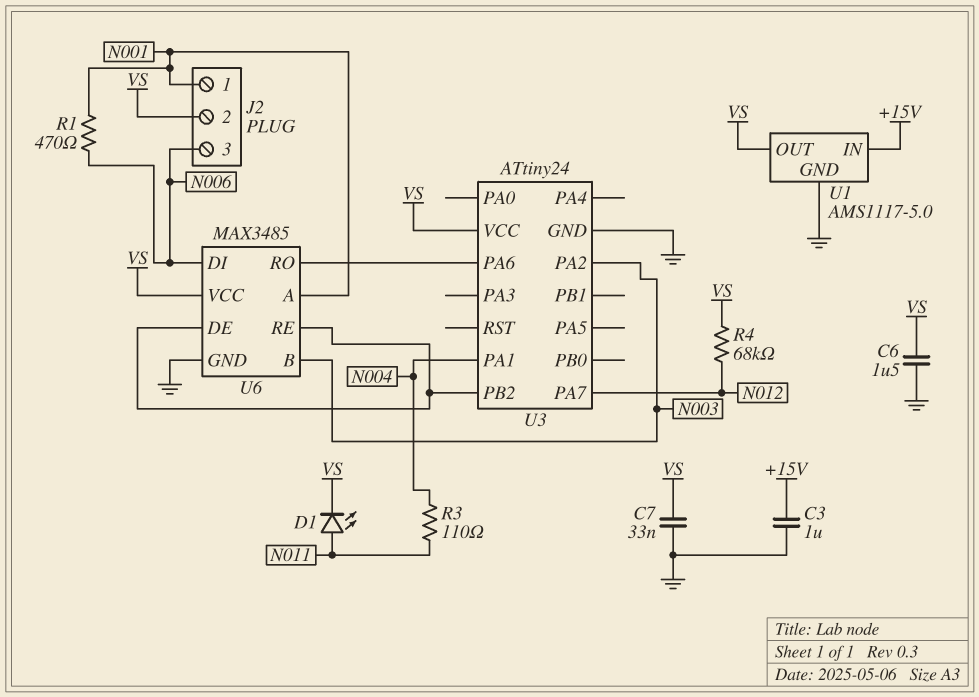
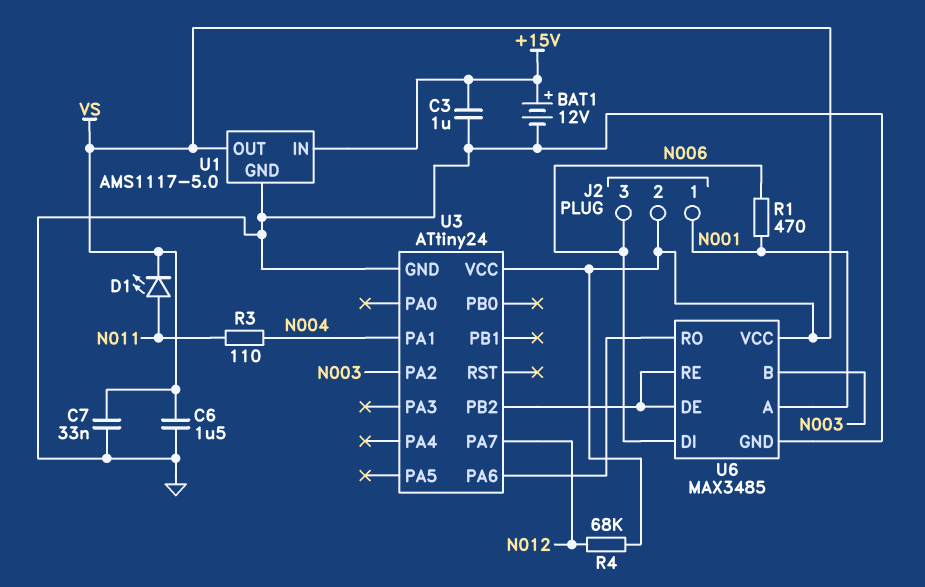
BAT1: none -> 12V (plus +15V, minus GND)

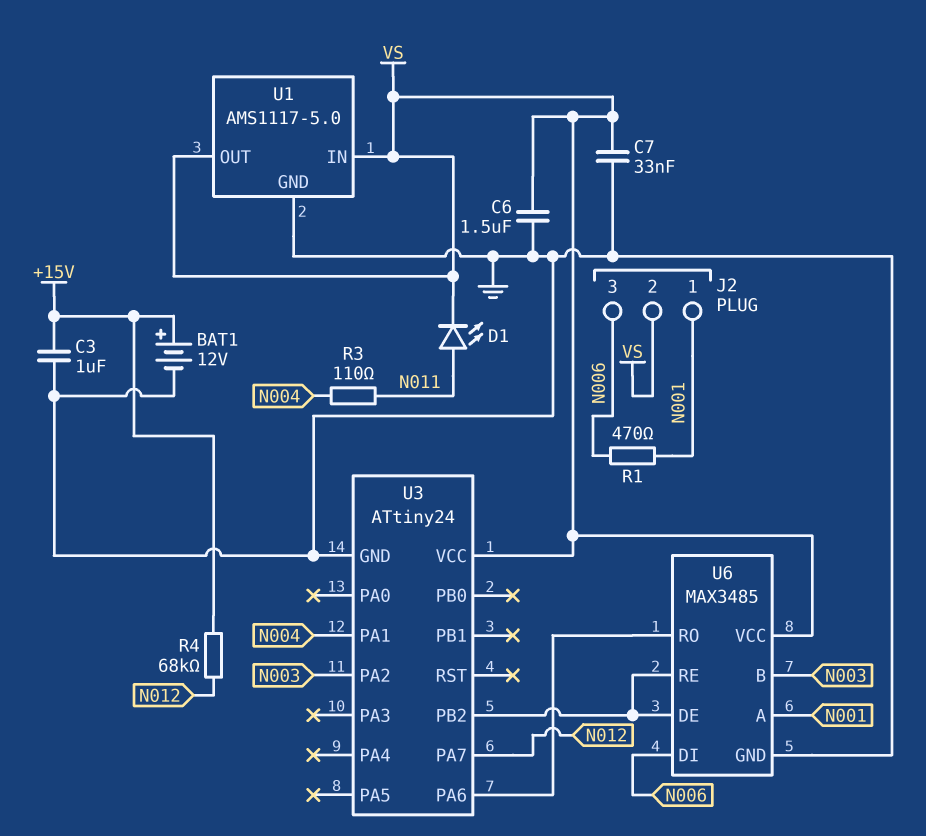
R4: 68k (N012, VS) -> 68k (+15V, N012)
U1 pin IN: +15V -> VS

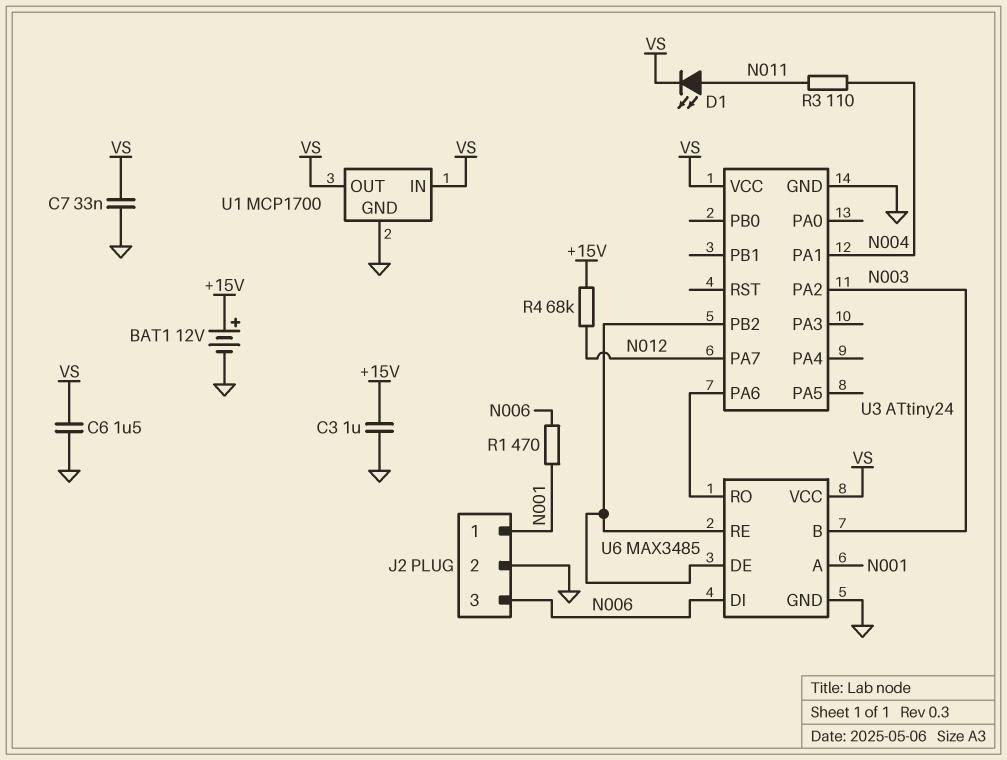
J2 pin 2: VS -> GND
U1: AMS1117-5.0 -> MCP1700

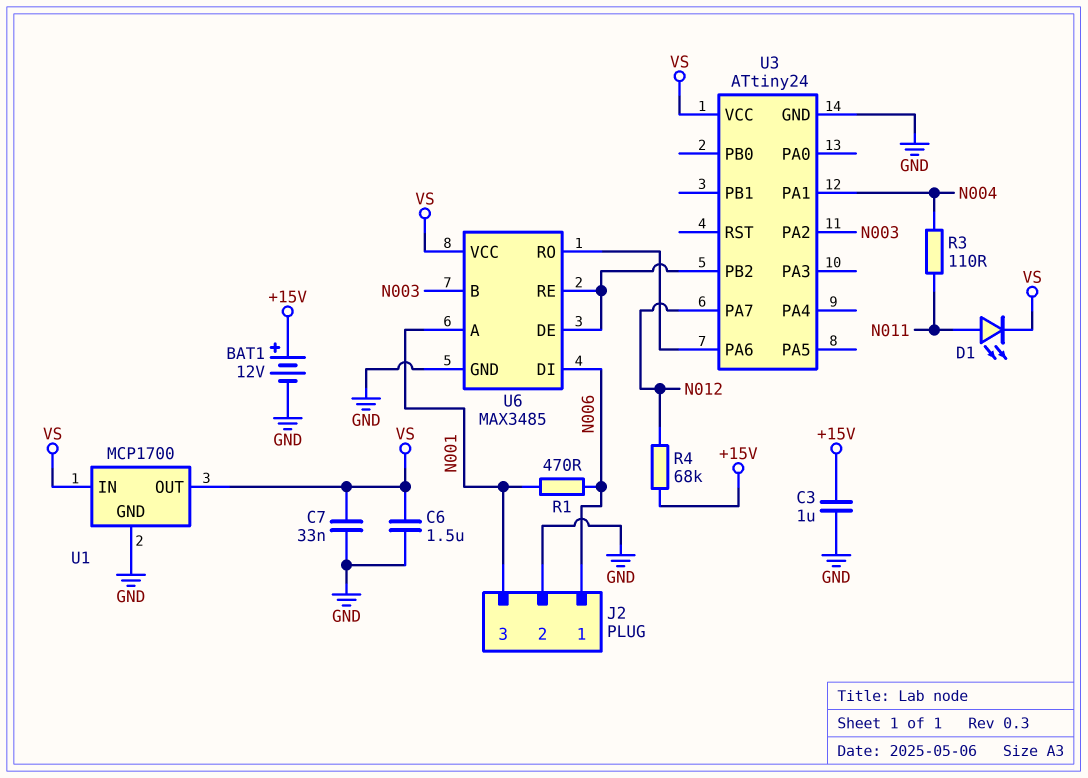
J2 pin 1: N001 -> N006
J2 pin 3: N006 -> N001

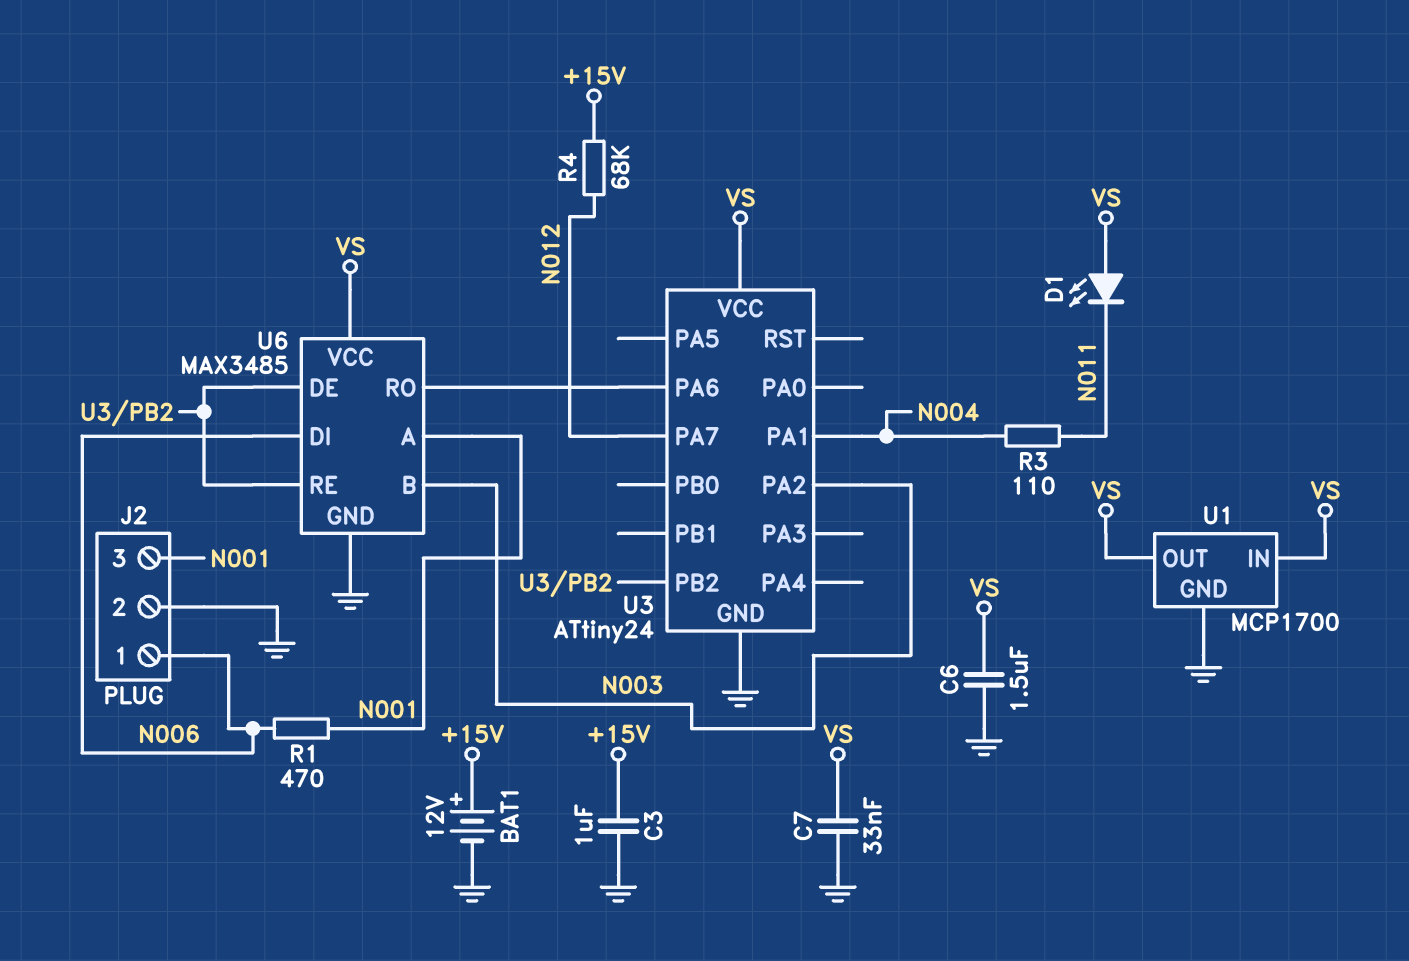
D1: LED (A N011, K VS) -> LED (A VS, K N011)

